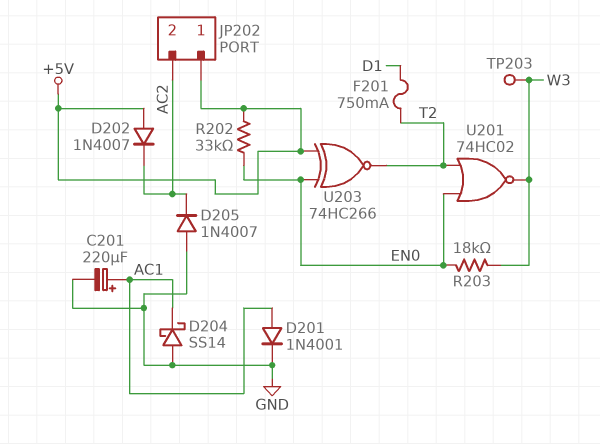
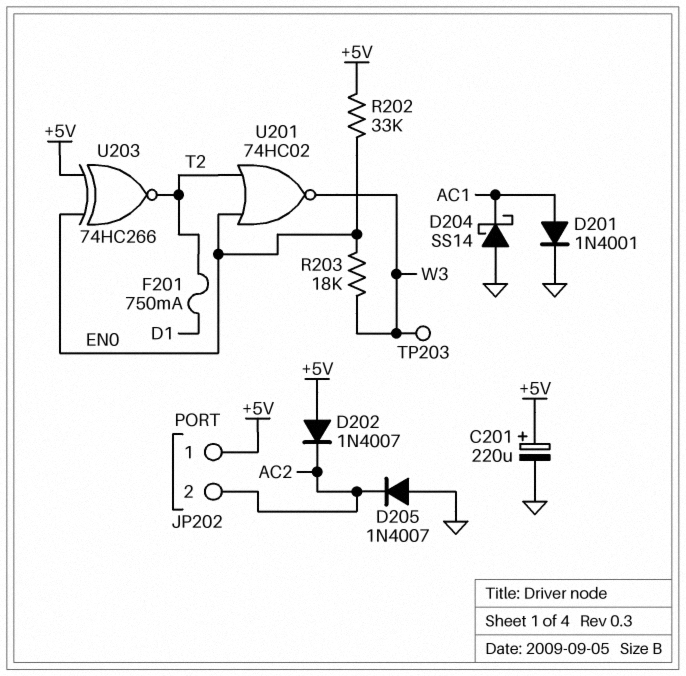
C201: 220uF (plus AC1, minus GND) -> 220uF (plus +5V, minus GND)

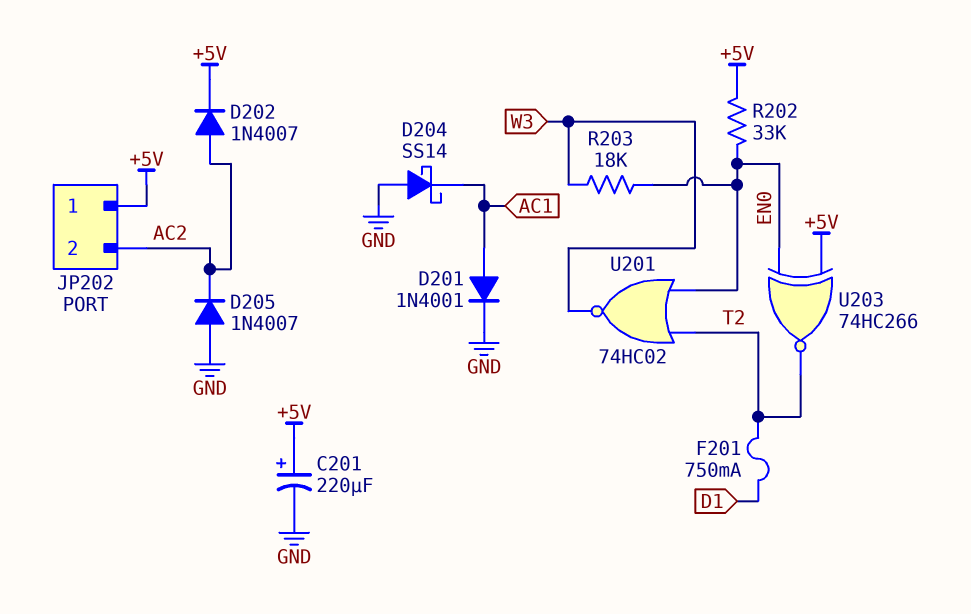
D202: diode 1N4007 (A +5V, K AC2) -> diode 1N4007 (A AC2, K +5V)
TP203: test point (W3) -> none

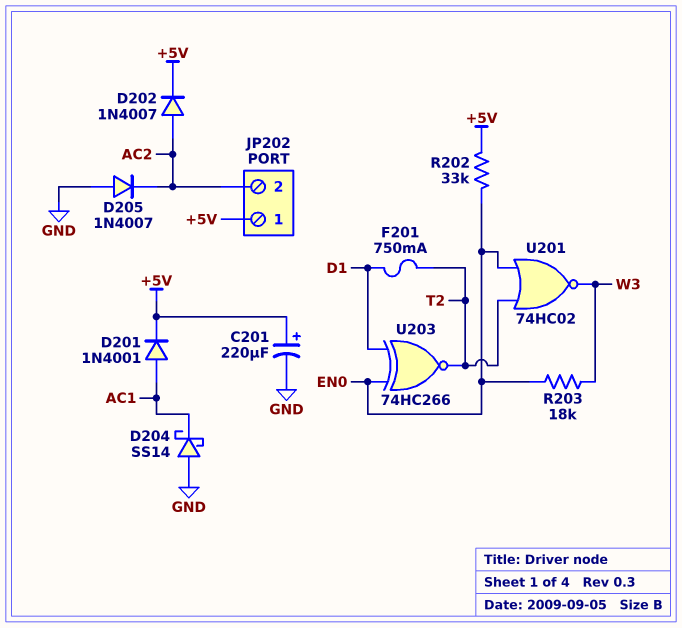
D201: diode 1N4001 (A AC1, K GND) -> diode 1N4001 (A AC1, K +5V)
U203: XNOR 74HC266 (in +5V, in EN0, out T2) -> XNOR 74HC266 (in D1, in EN0, out T2)

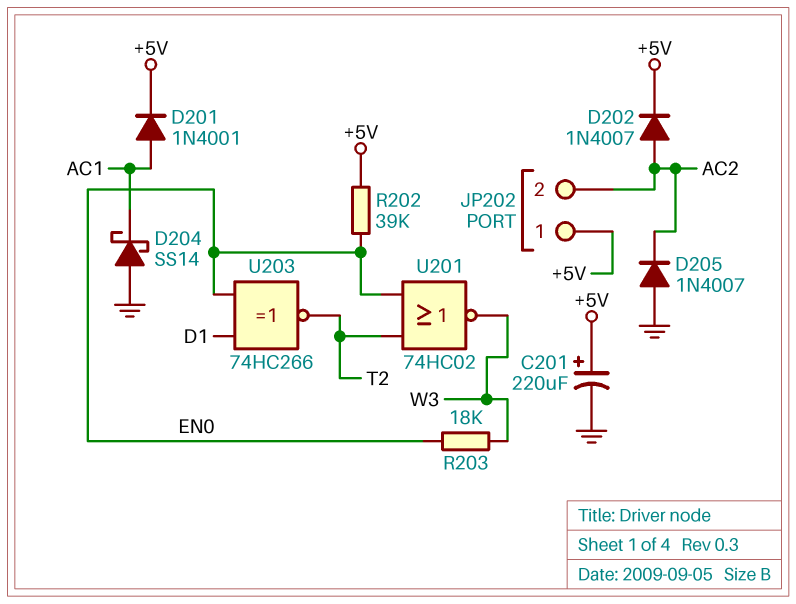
F201: 750mA (D1, T2) -> none
R202: 33k (+5V, EN0) -> 39k (+5V, EN0)

